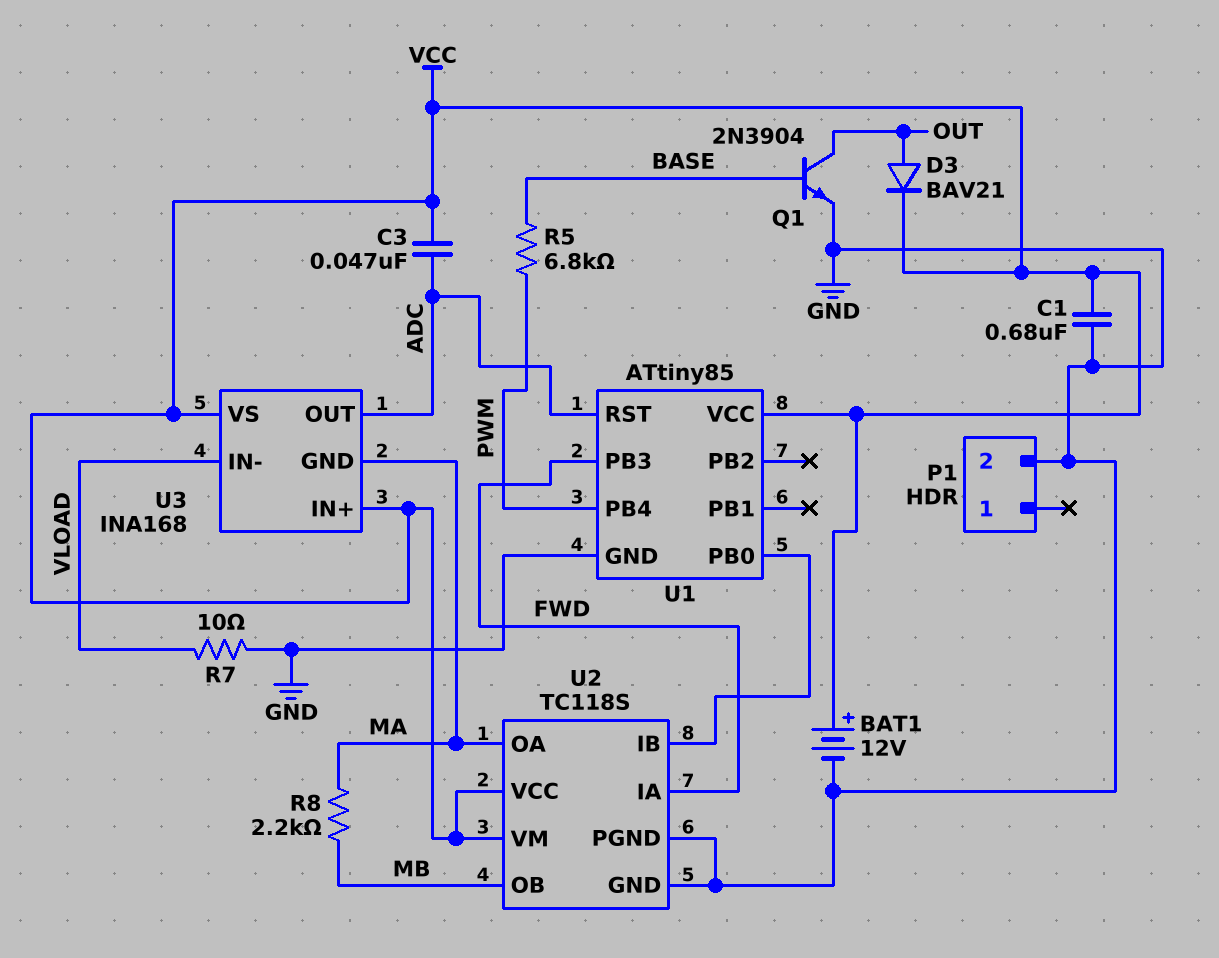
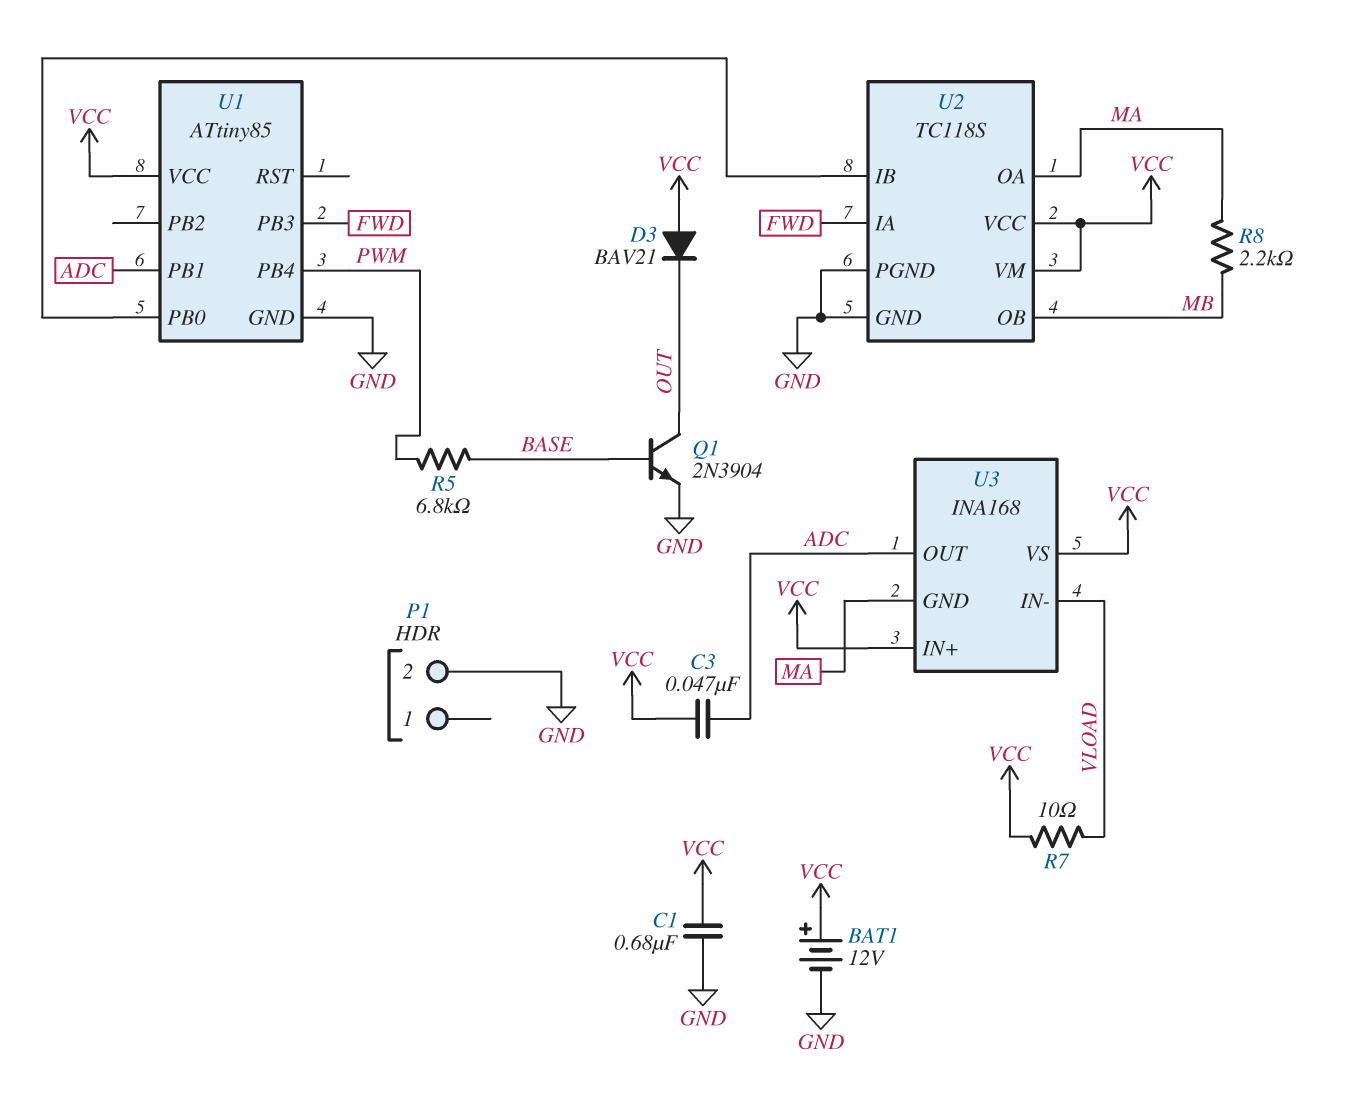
D3: diode BAV21 (A OUT, K VCC) -> diode BAV21 (A VCC, K OUT)
R7: 10 (GND, VLOAD) -> 10 (VCC, VLOAD)
U1 pin PB1: none -> ADC
U1 pin RST: ADC -> none

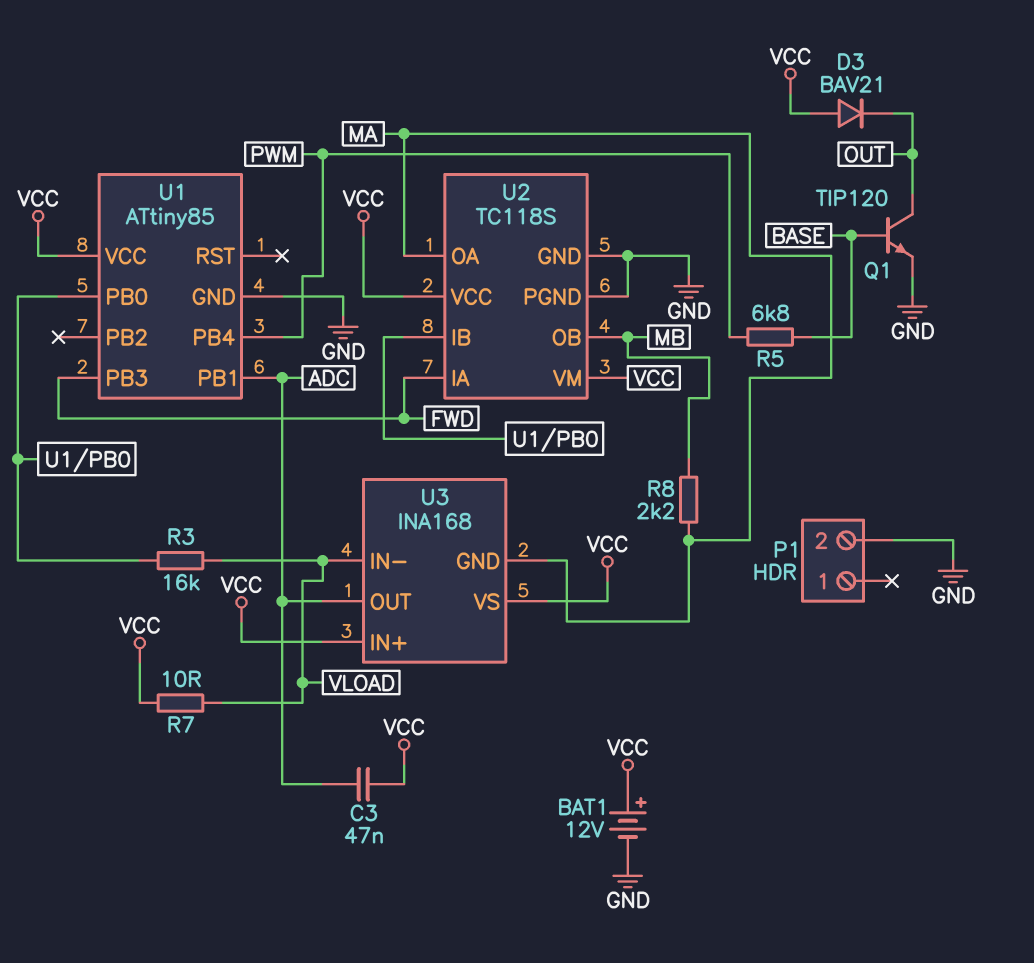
C1: 680nF (GND, VCC) -> none
Q1: NPN 2N3904 (B BASE, C OUT, E GND) -> NPN TIP120 (B BASE, C OUT, E GND)
R3: none -> 16k (U1/PB0, VLOAD)

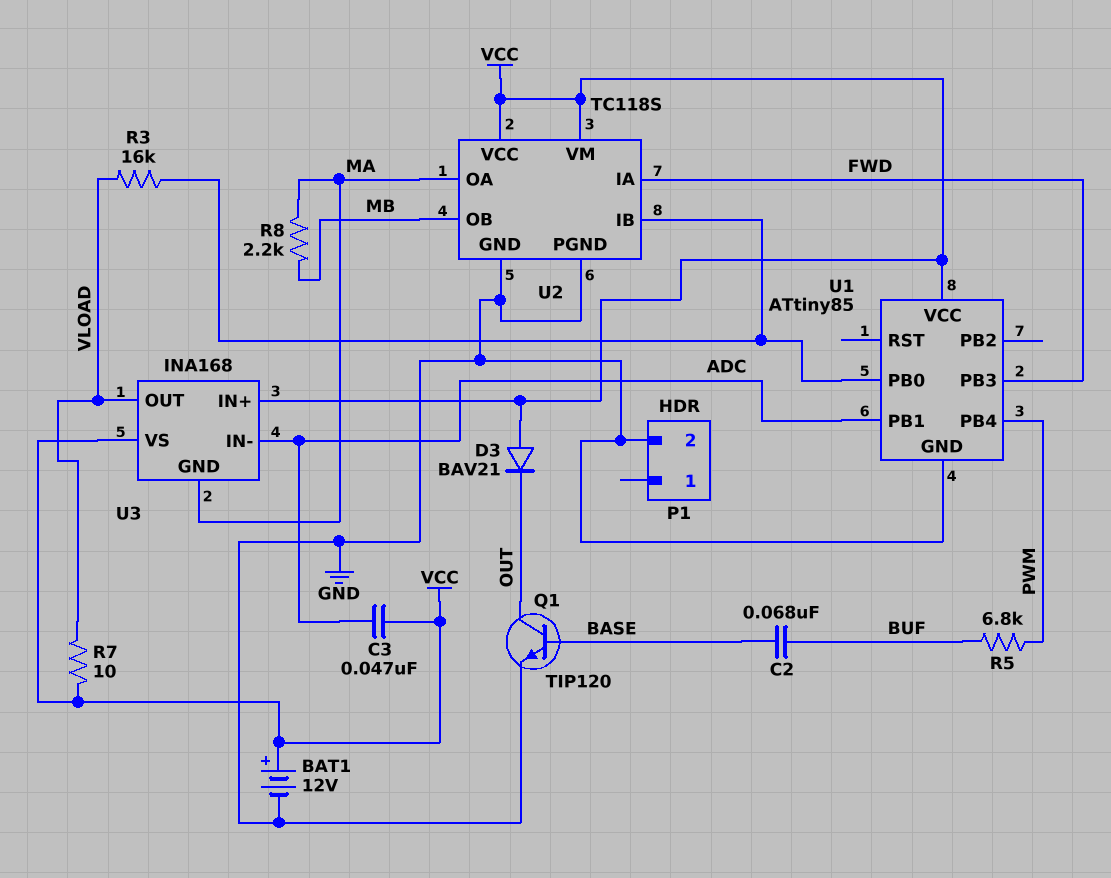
C2: none -> 68nF (BASE, BUF)
R5: 6.8k (BASE, PWM) -> 6.8k (BUF, PWM)
U3 pin IN-: VLOAD -> ADC
U3 pin OUT: ADC -> VLOAD

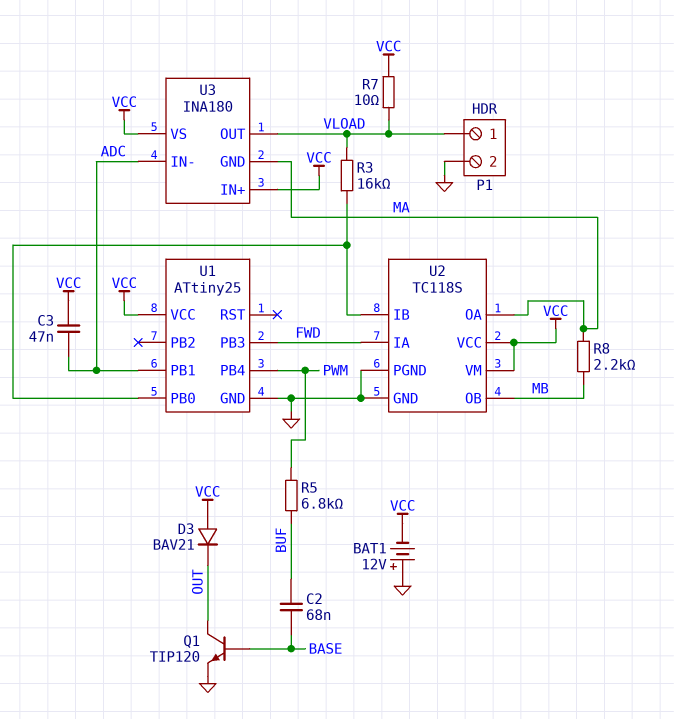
BAT1: 12V (plus VCC, minus GND) -> 12V (plus GND, minus VCC)
P1 pin 1: none -> VLOAD
U1: ATtiny85 -> ATtiny25
U3: INA168 -> INA180

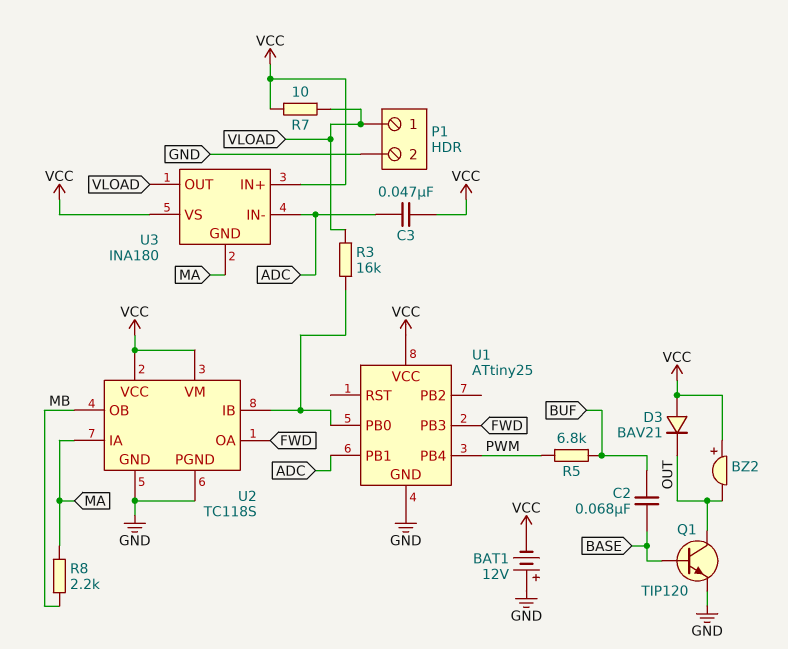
BZ2: none -> buzzer (plus VCC, minus OUT)
U2 pin IA: FWD -> MA
U2 pin OA: MA -> FWD

